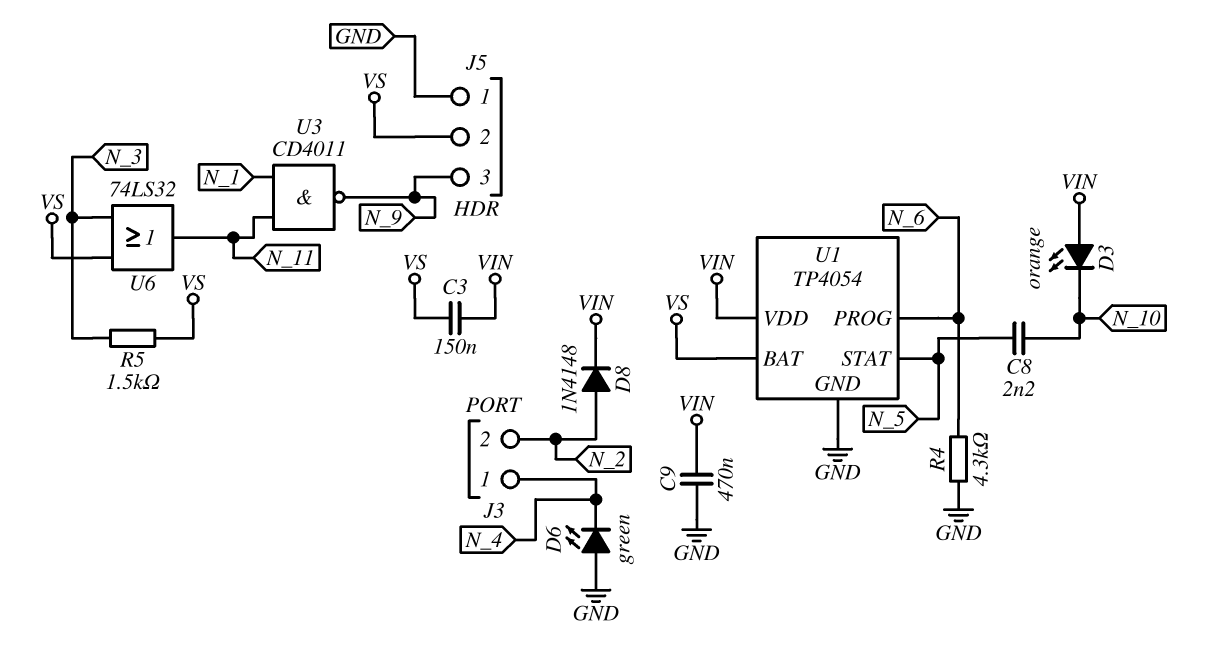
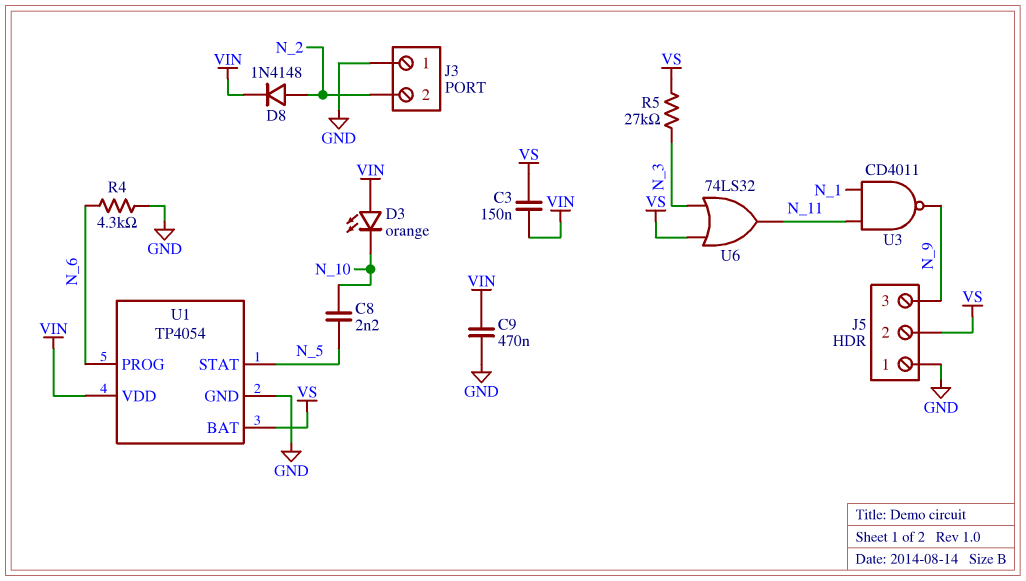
D6: LED green (A GND, K N_4) -> none
J3 pin 1: N_4 -> GND
R5: 1.5k (N_3, VS) -> 27k (N_3, VS)

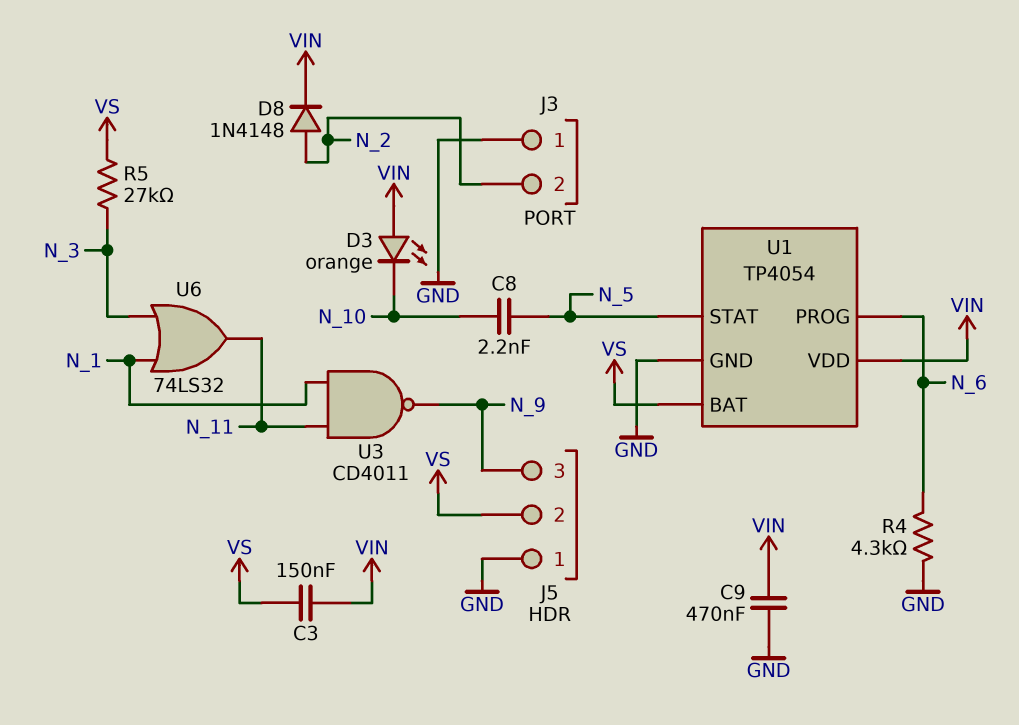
U6: OR 74LS32 (in N_3, in VS, out N_11) -> OR 74LS32 (in N_1, in N_3, out N_11)

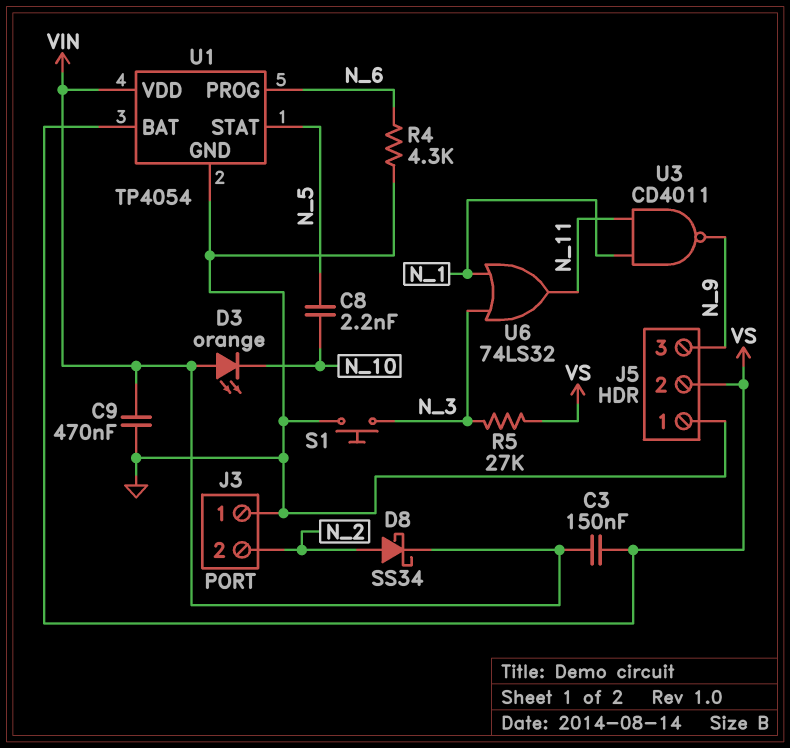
D8: diode 1N4148 (A N_2, K VIN) -> schottky SS34 (A N_2, K VIN)
S1: none -> button (GND, N_3)

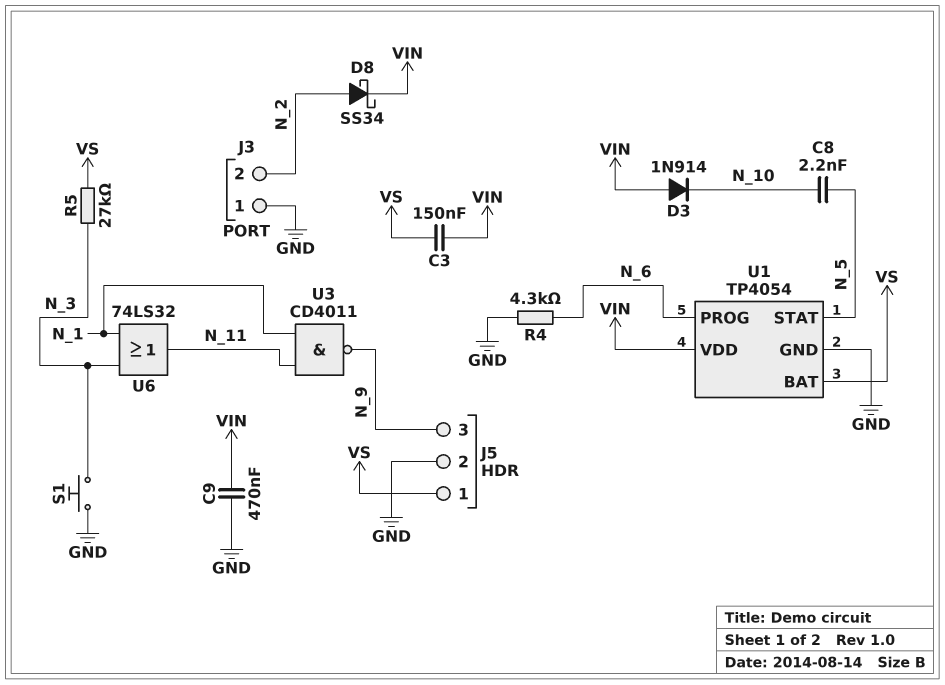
D3: LED orange (A VIN, K N_10) -> diode 1N914 (A VIN, K N_10)
J5 pin 1: GND -> VS
J5 pin 2: VS -> GND

